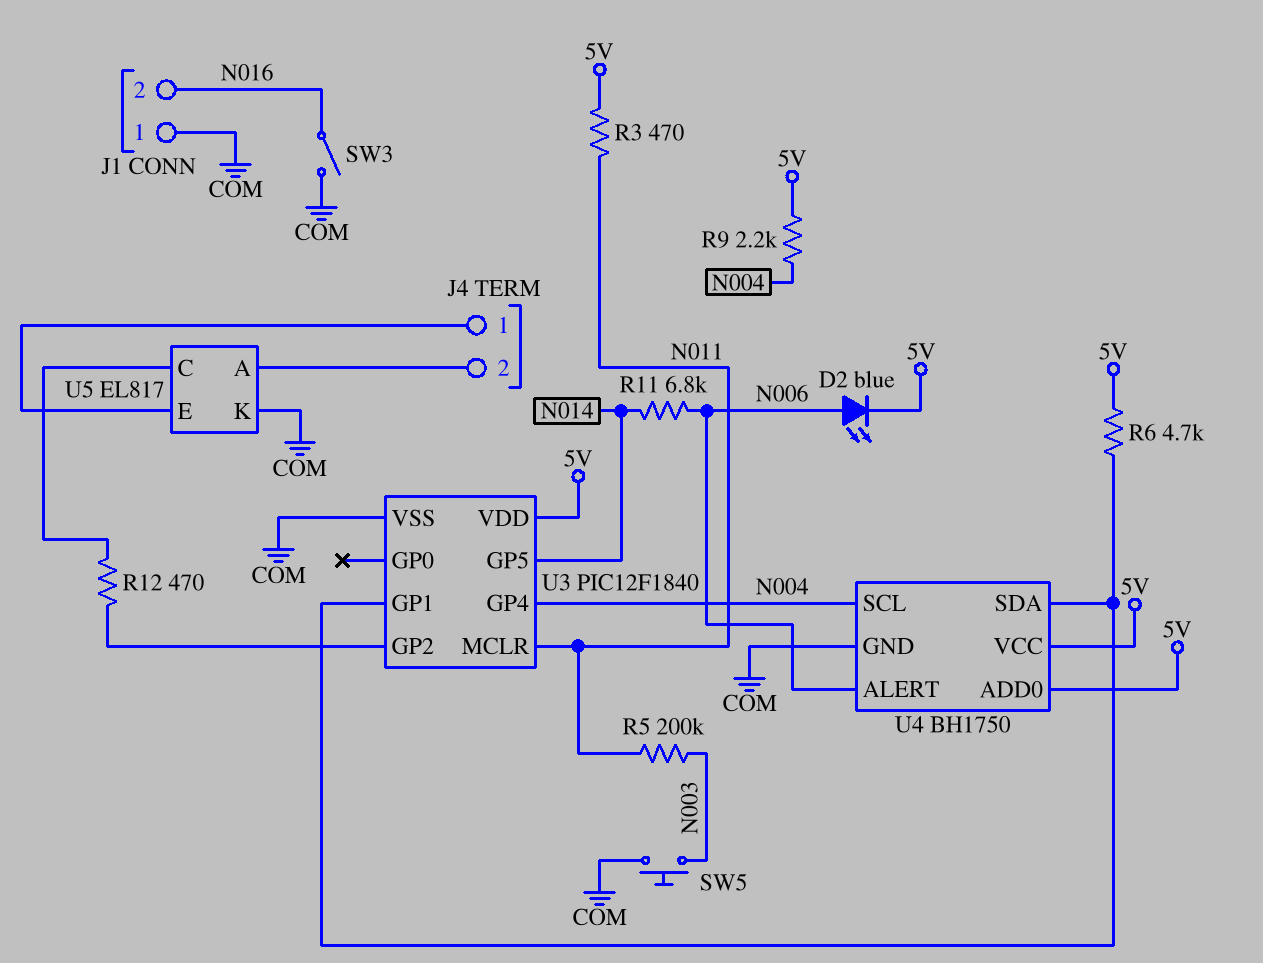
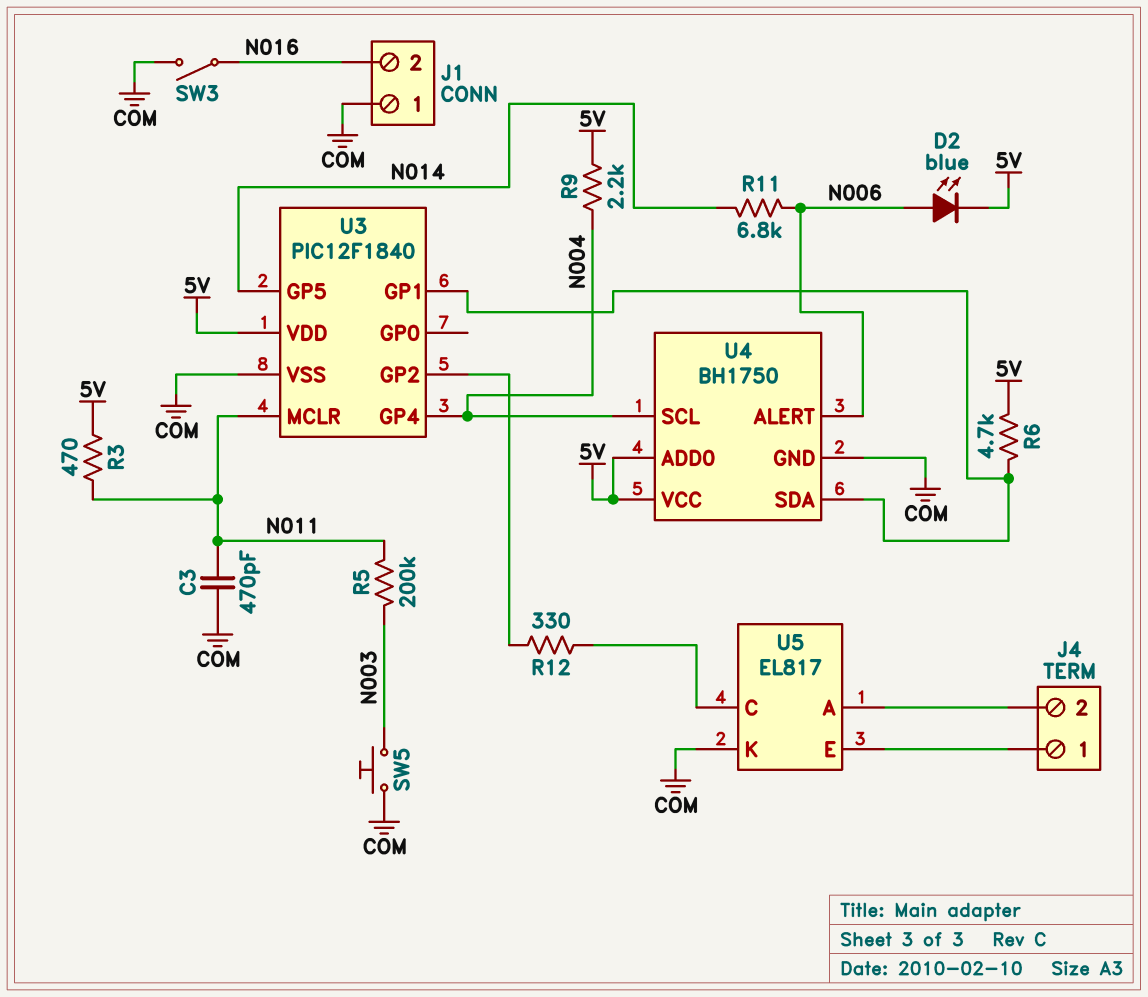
C3: none -> 470pF (COM, N011)
R12: 470 (U3/GP2, U5/C) -> 330 (U3/GP2, U5/C)

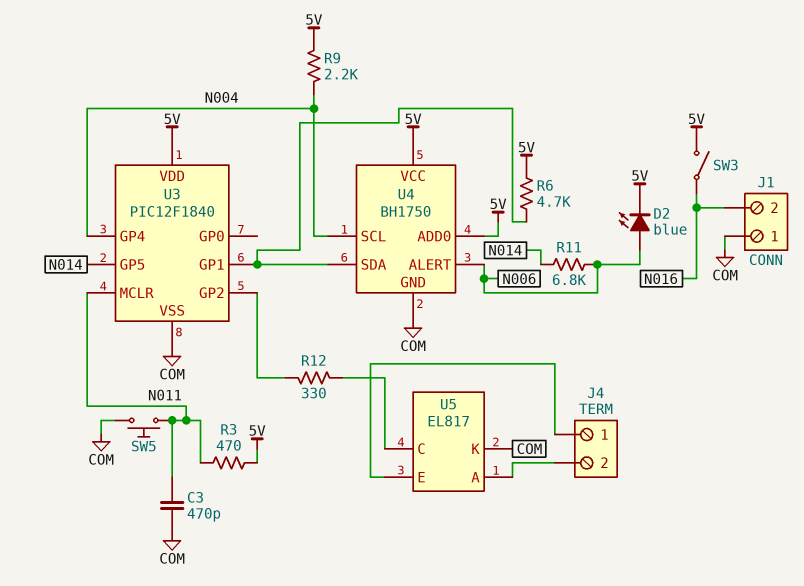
R5: 200k (N003, N011) -> none
SW3: switch (COM, N016) -> switch (5V, N016)
SW5: button (COM, N003) -> button (COM, N011)

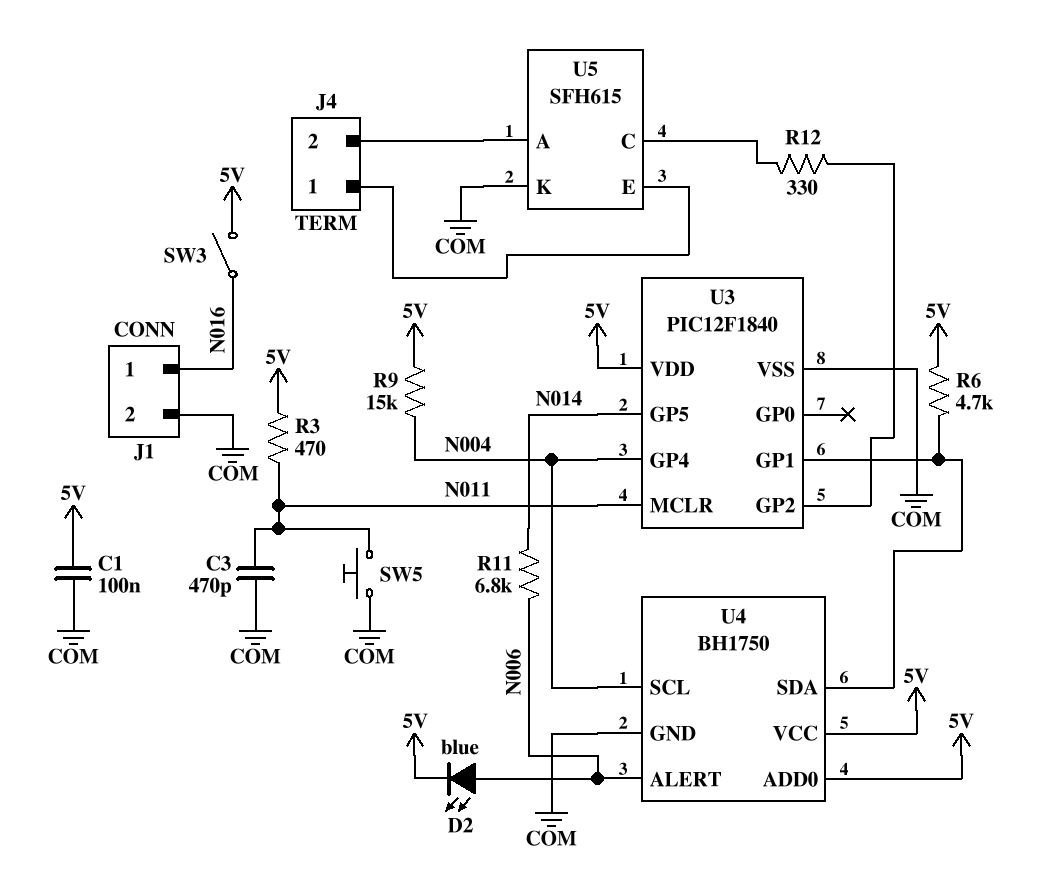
C1: none -> 100nF (5V, COM)
J1 pin 1: COM -> N016
J1 pin 2: N016 -> COM
R9: 2.2k (5V, N004) -> 15k (5V, N004)
U5: EL817 -> SFH615

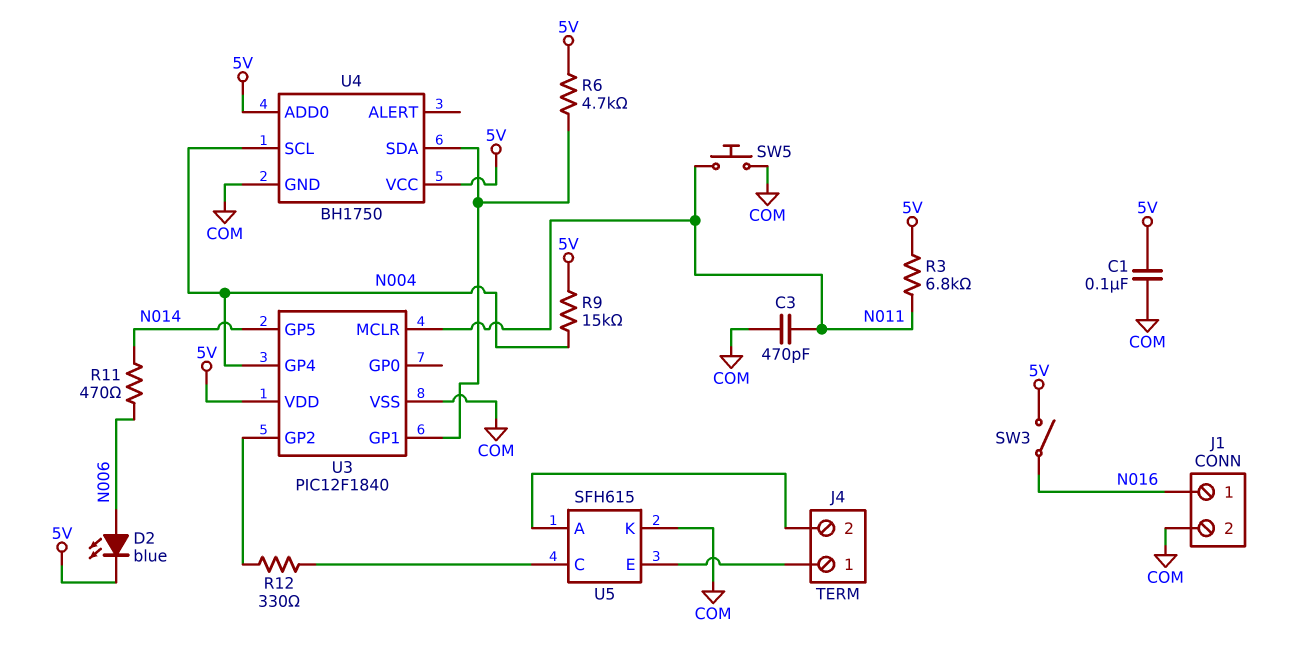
R3: 470 (5V, N011) -> 6.8k (5V, N011)
R11: 6.8k (N006, N014) -> 470 (N006, N014)
U4 pin ALERT: N006 -> none

